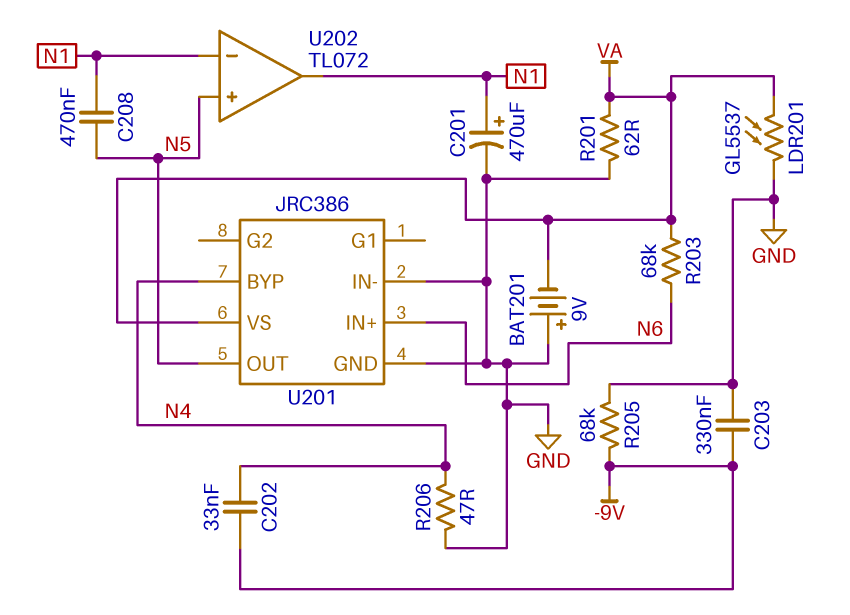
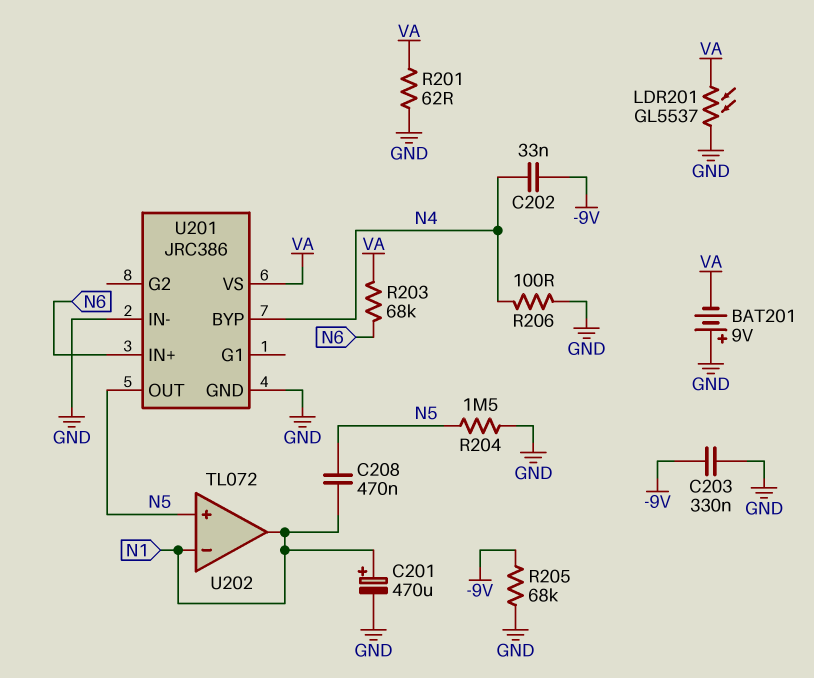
R204: none -> 1.5M (GND, N5)
R206: 47 (GND, N4) -> 100 (GND, N4)

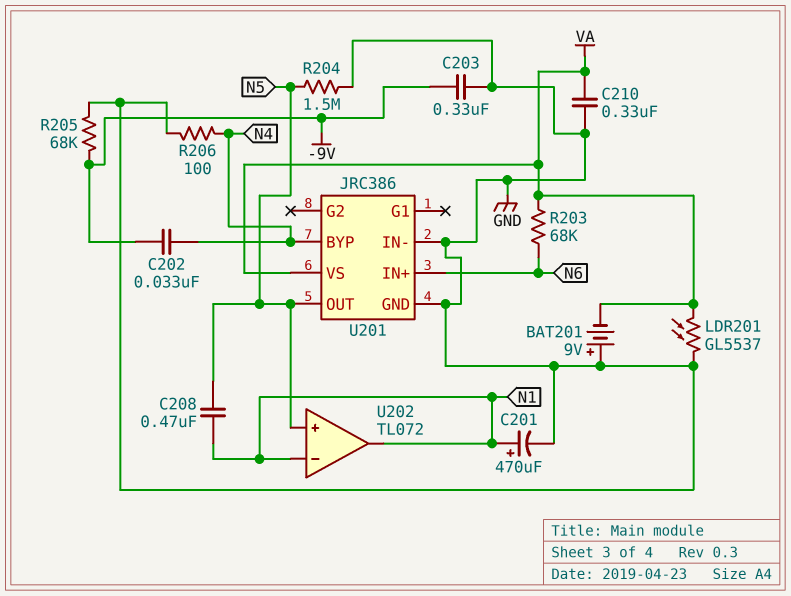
C210: none -> 330nF (GND, VA)
R201: 62 (GND, VA) -> none

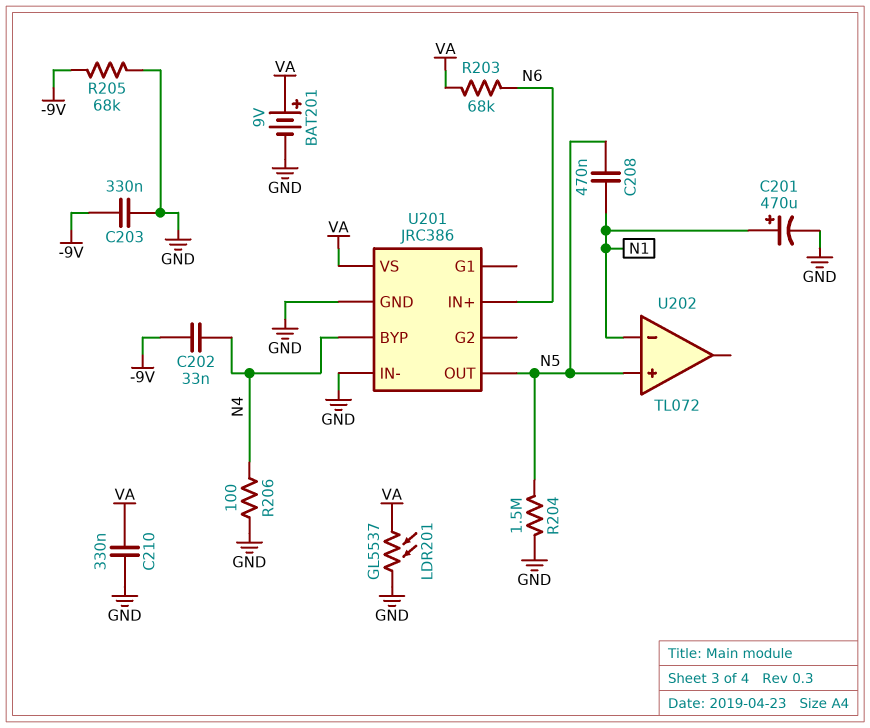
BAT201: 9V (plus GND, minus VA) -> 9V (plus VA, minus GND)
U202 pin out: N1 -> none

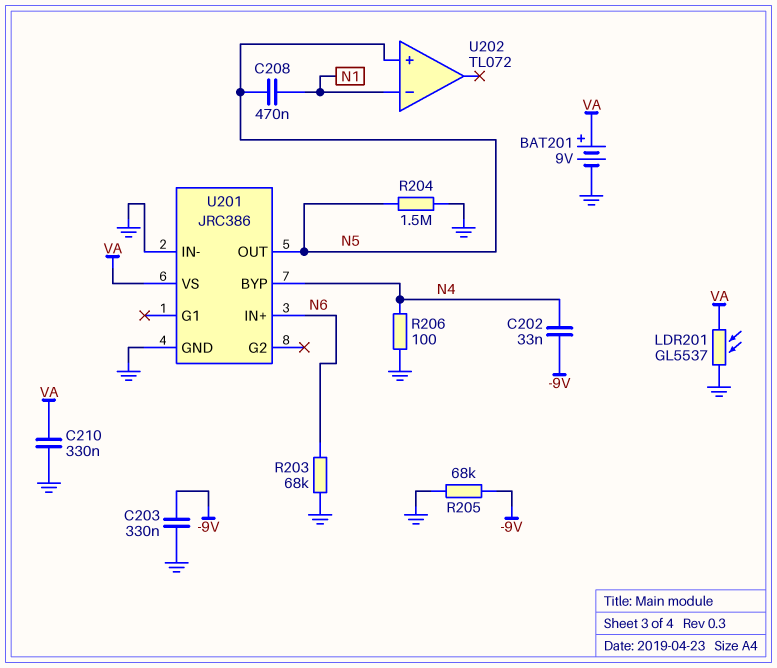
C201: 470uF (plus N1, minus GND) -> none
R203: 68k (N6, VA) -> 68k (GND, N6)

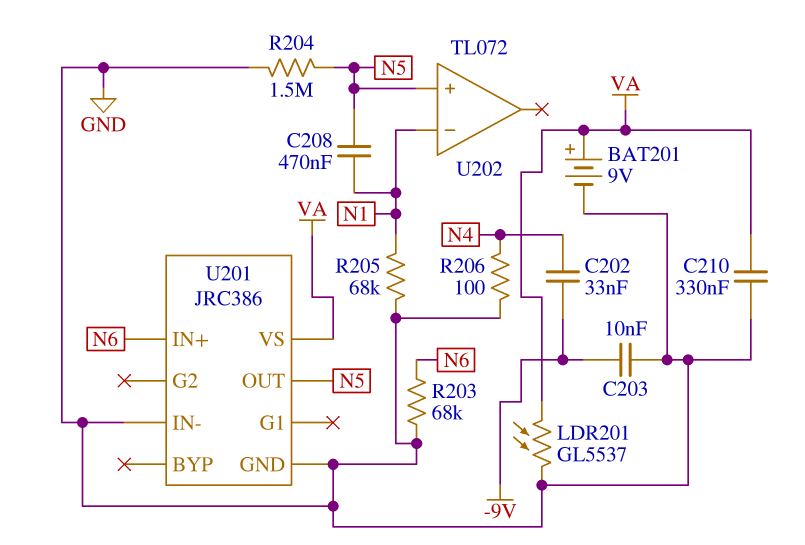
C203: 330nF (-9V, GND) -> 10nF (-9V, GND)
R205: 68k (-9V, GND) -> 68k (GND, N1)
U201 pin BYP: N4 -> none

